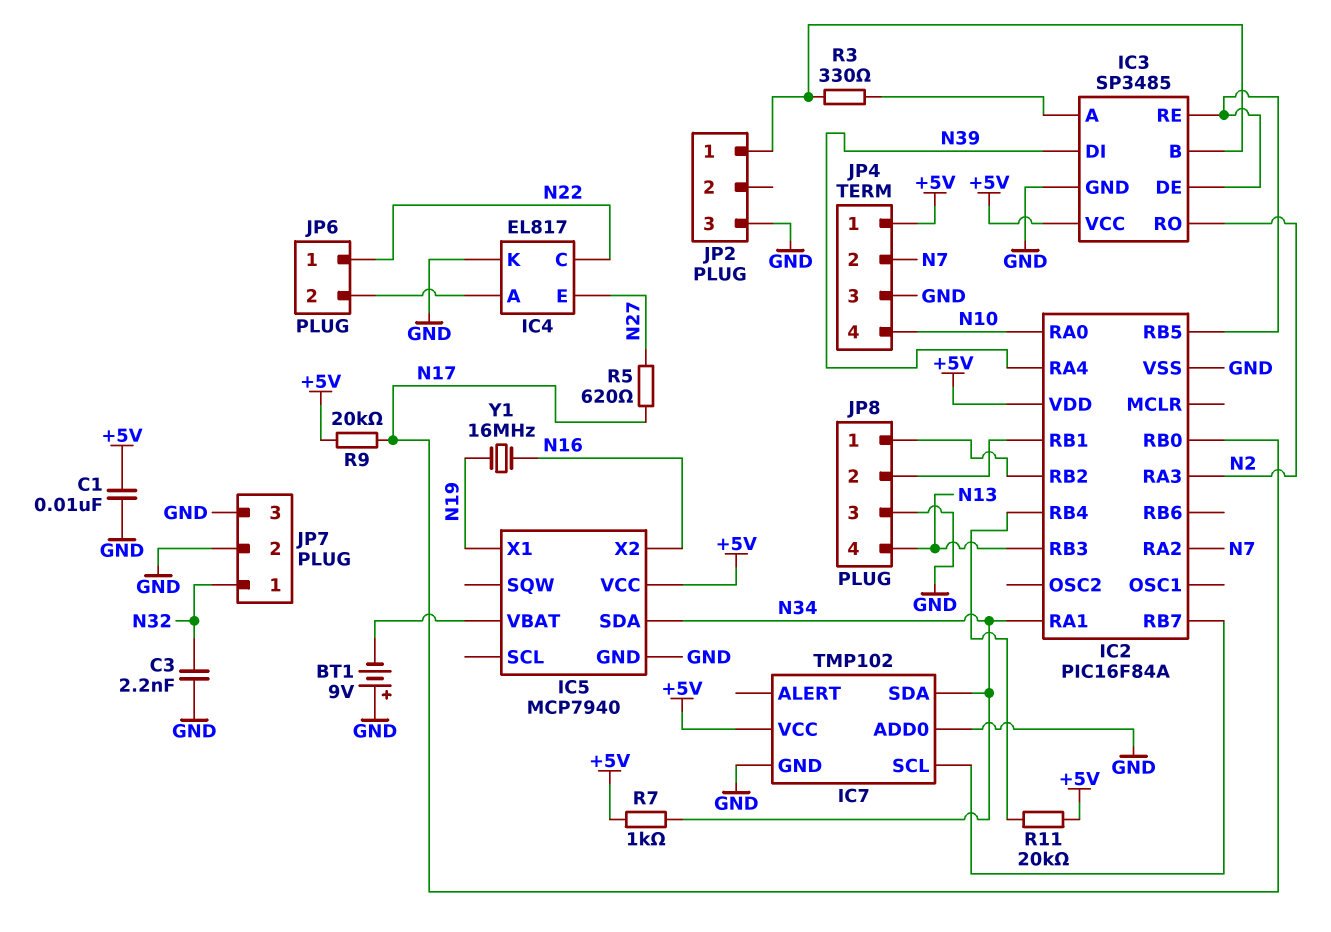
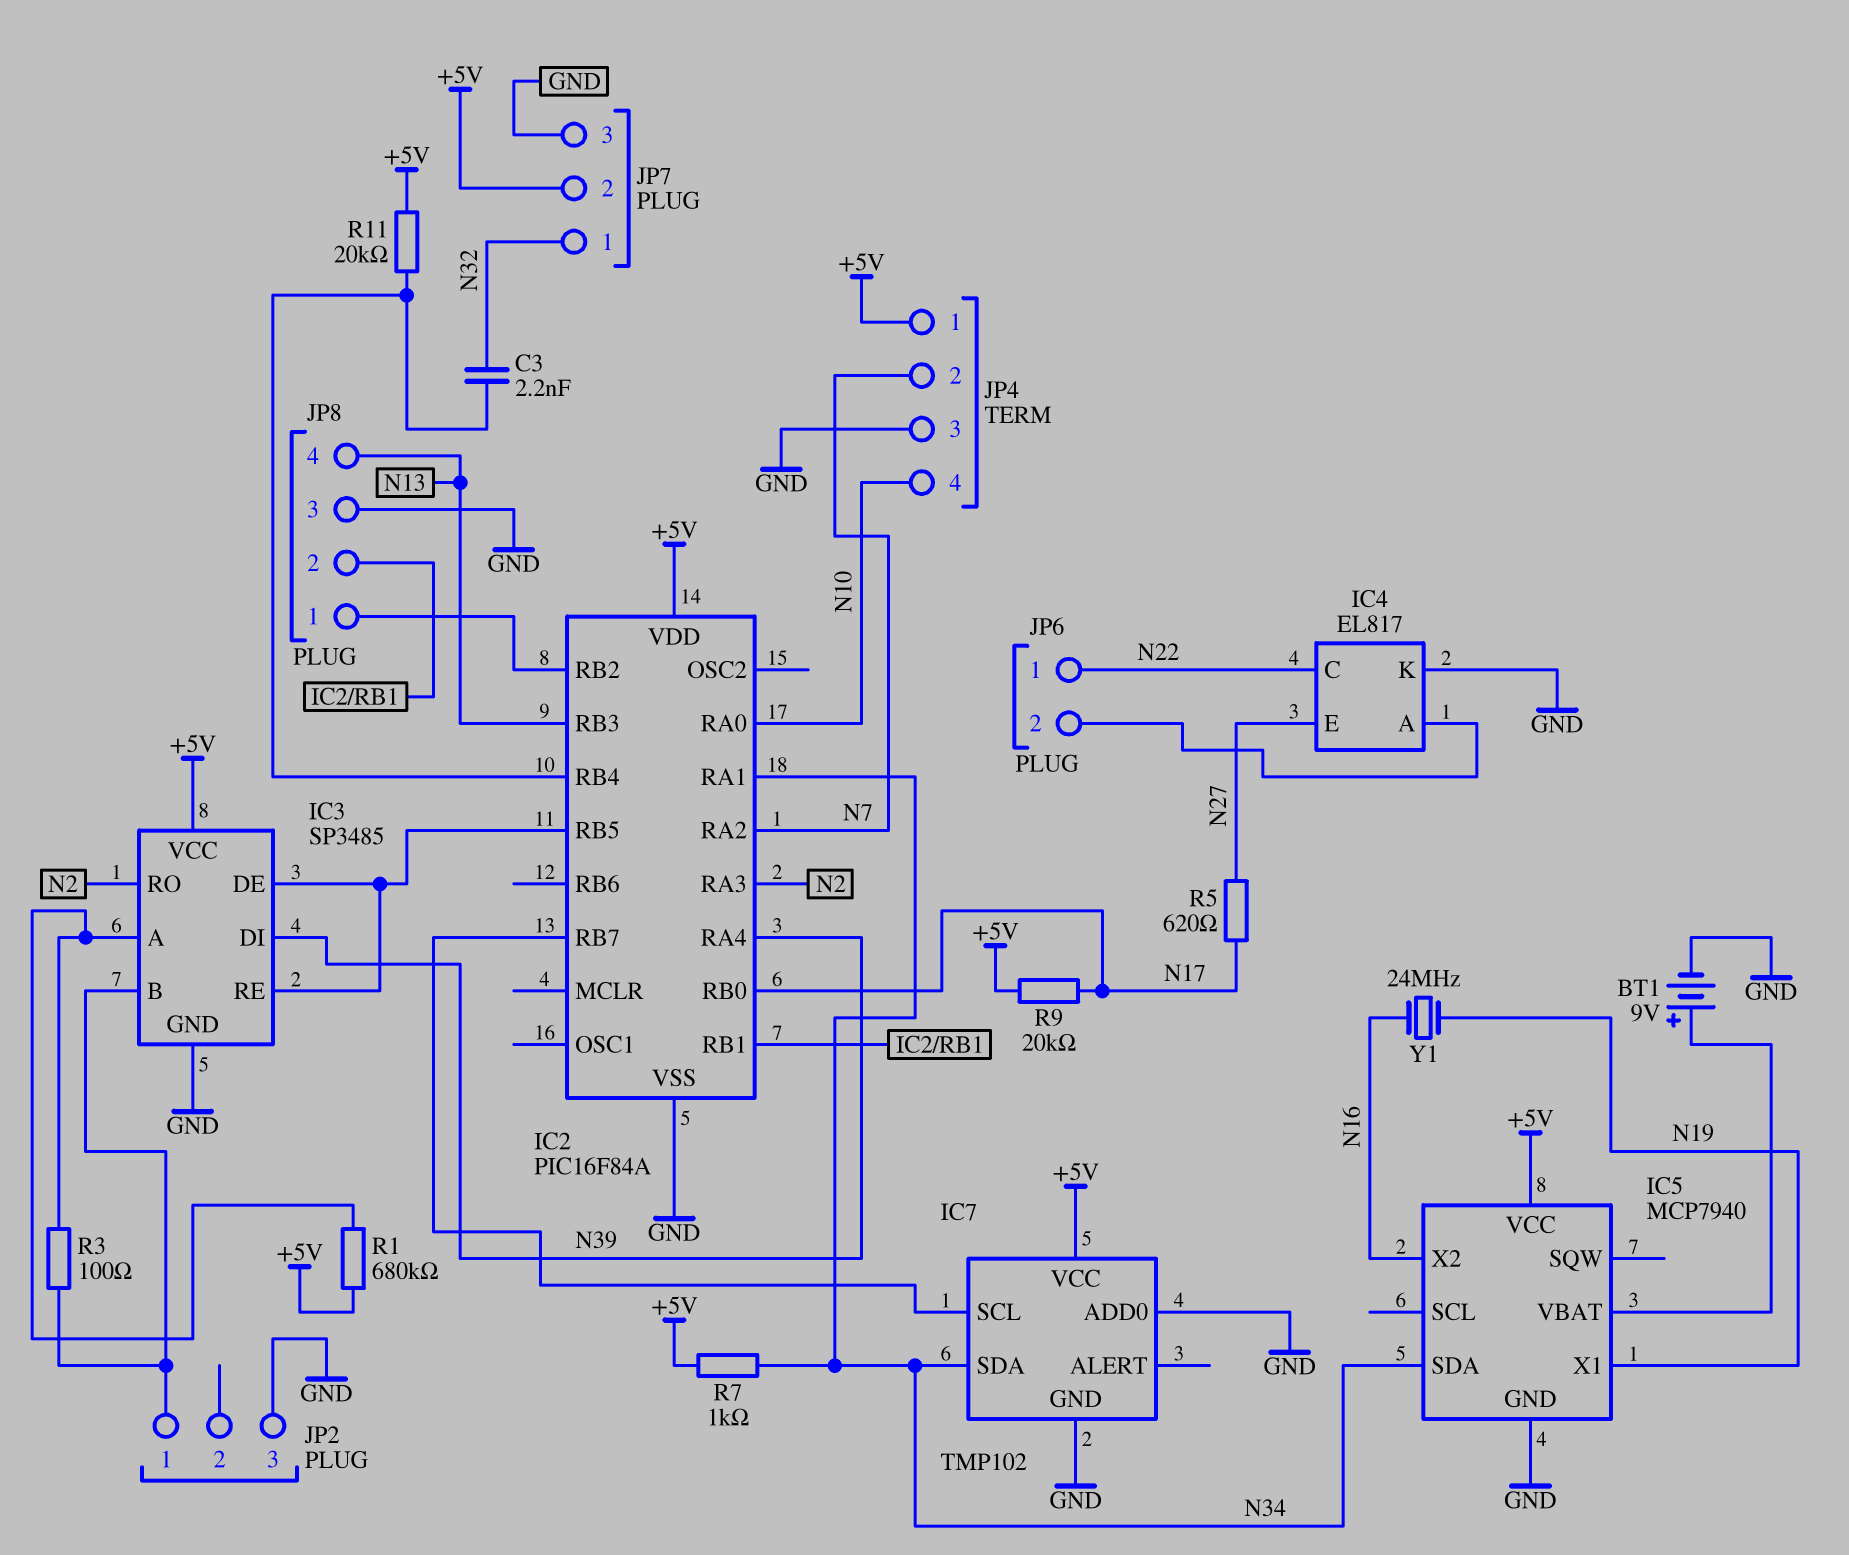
BT1: 9V (plus GND, minus IC5/VBAT) -> 9V (plus IC5/VBAT, minus GND)
C1: 10nF (+5V, GND) -> none
C3: 2.2nF (GND, N32) -> 2.2nF (IC2/RB4, N32)
JP7 pin 2: GND -> +5V
R1: none -> 680k (+5V, IC3/A)
R3: 330 (IC3/A, IC3/B) -> 100 (IC3/A, IC3/B)
Y1: 16MHz (N16, N19) -> 24MHz (N16, N19)

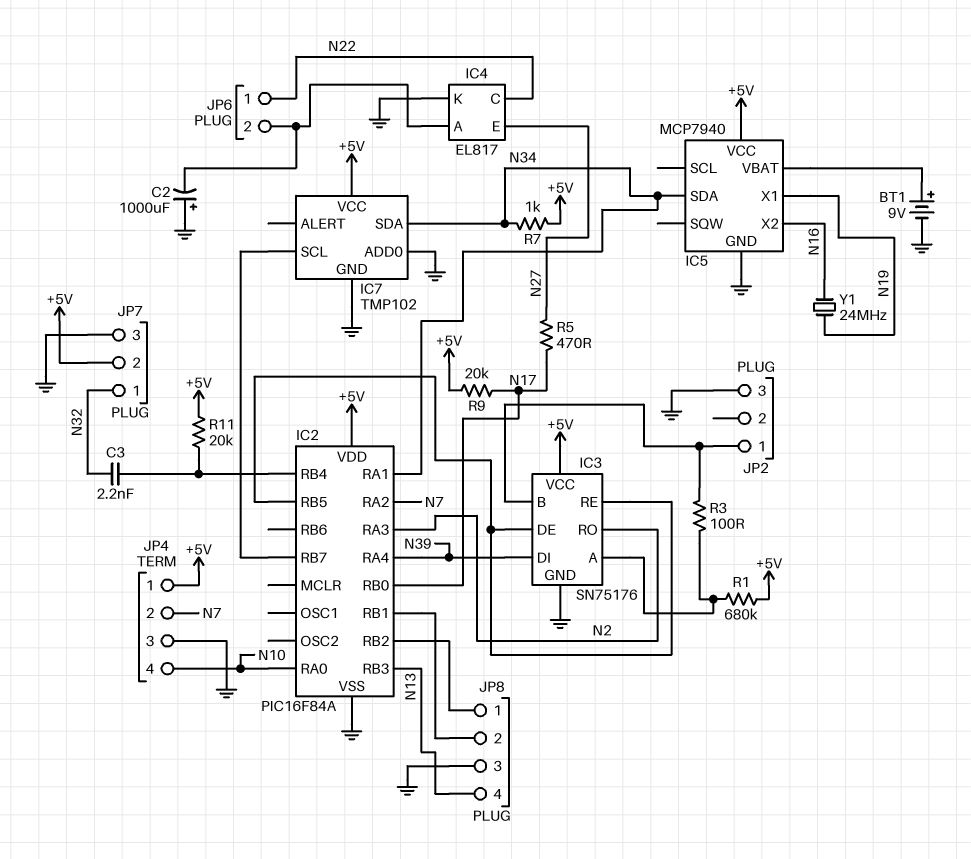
C2: none -> 1000uF (plus GND, minus IC4/A)
IC3: SP3485 -> SN75176
R5: 620 (N17, N27) -> 470 (N17, N27)

